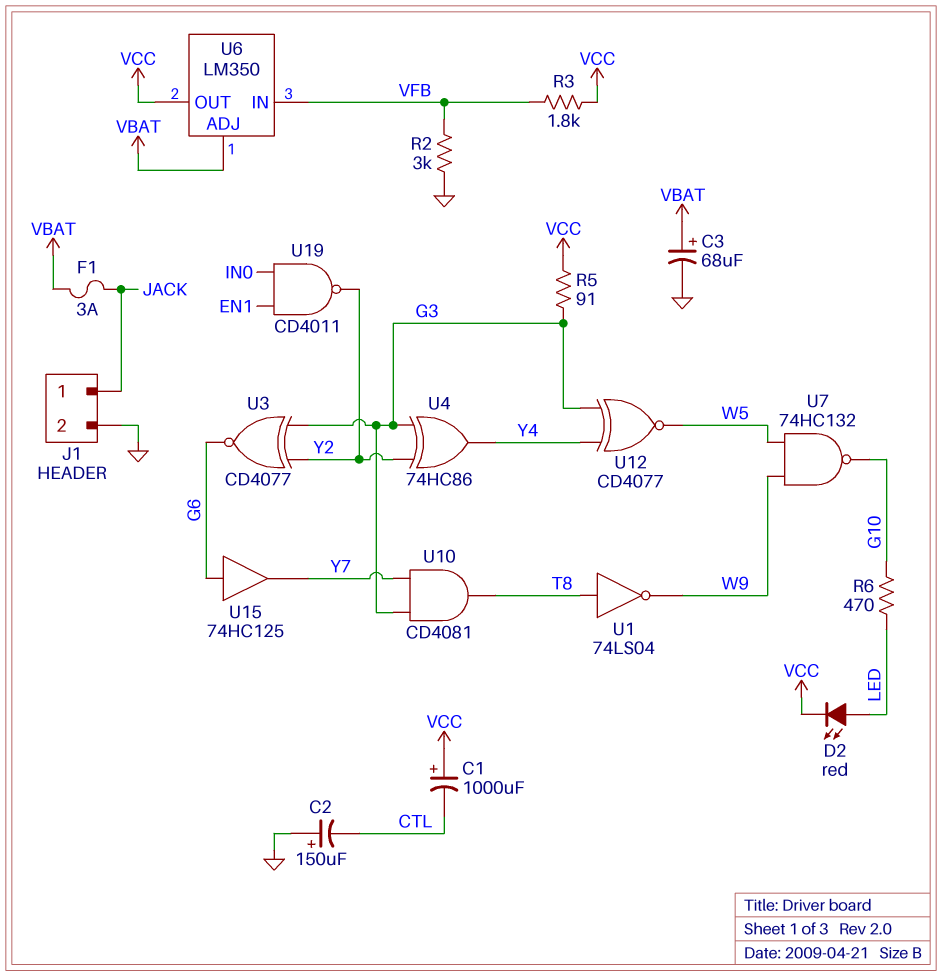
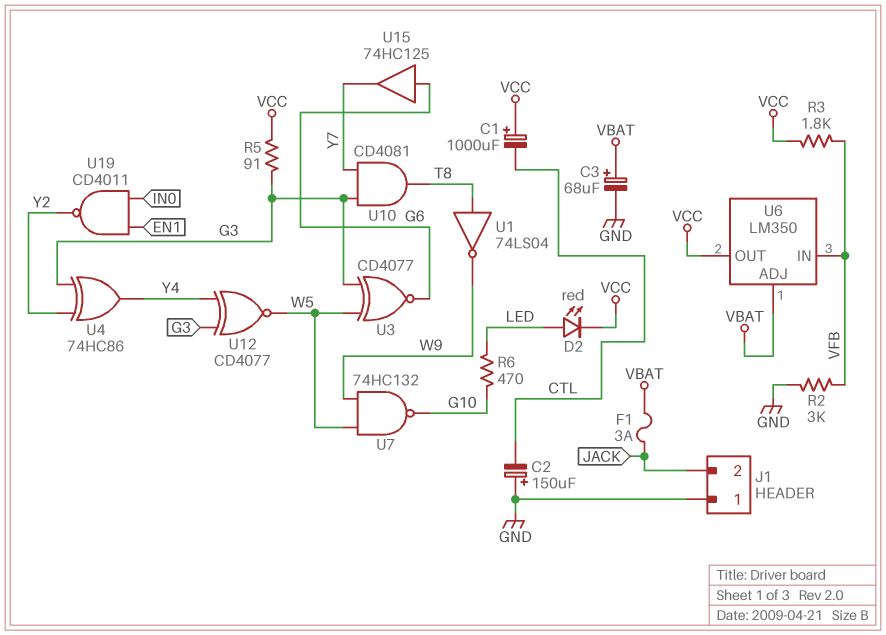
J1 pin 1: JACK -> GND
J1 pin 2: GND -> JACK
U3: XNOR CD4077 (in G3, in Y2, out G6) -> XNOR CD4077 (in G3, in W5, out G6)

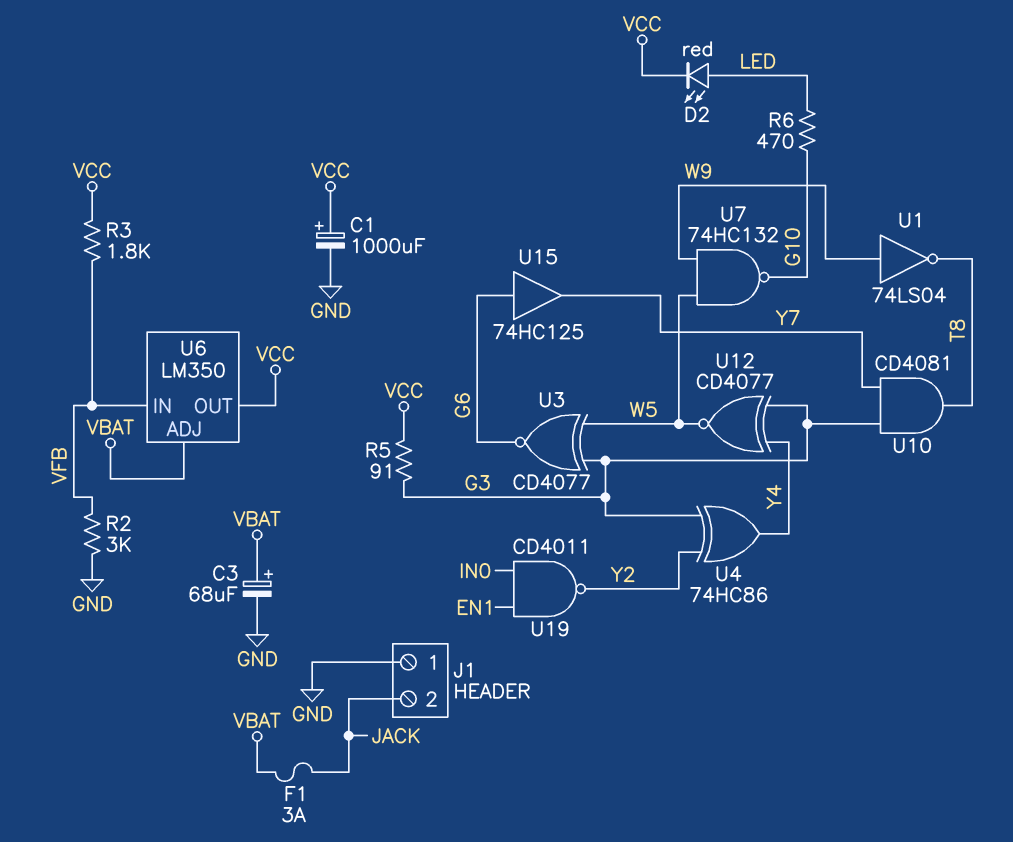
C1: 1000uF (plus VCC, minus CTL) -> 1000uF (plus VCC, minus GND)
C2: 150uF (plus GND, minus CTL) -> none
U1: NOT 74LS04 (in T8, out W9) -> NOT 74LS04 (in W9, out T8)

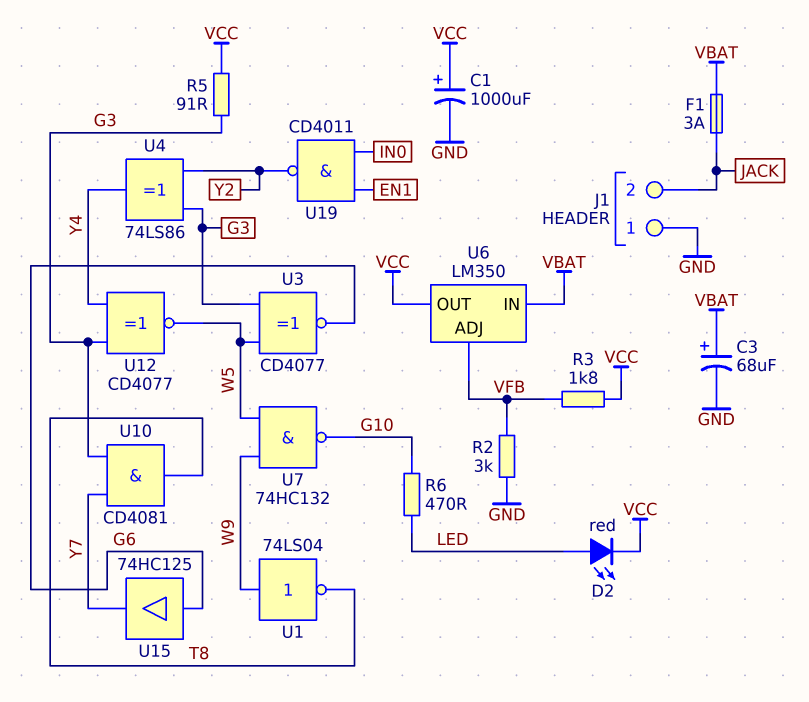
U4: XOR 74HC86 (in G3, in Y2, out Y4) -> XOR 74LS86 (in G3, in Y2, out Y4)
U6 pin ADJ: VBAT -> VFB
U6 pin IN: VFB -> VBAT

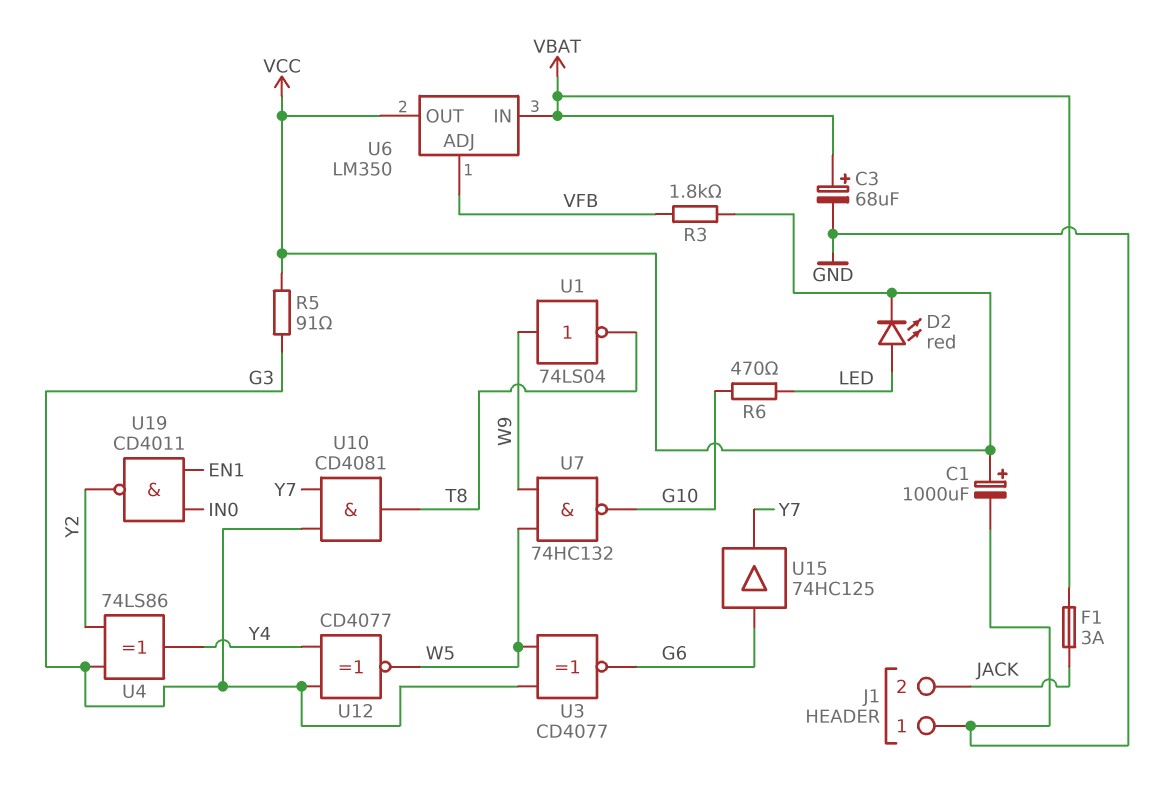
R2: 3k (GND, VFB) -> none

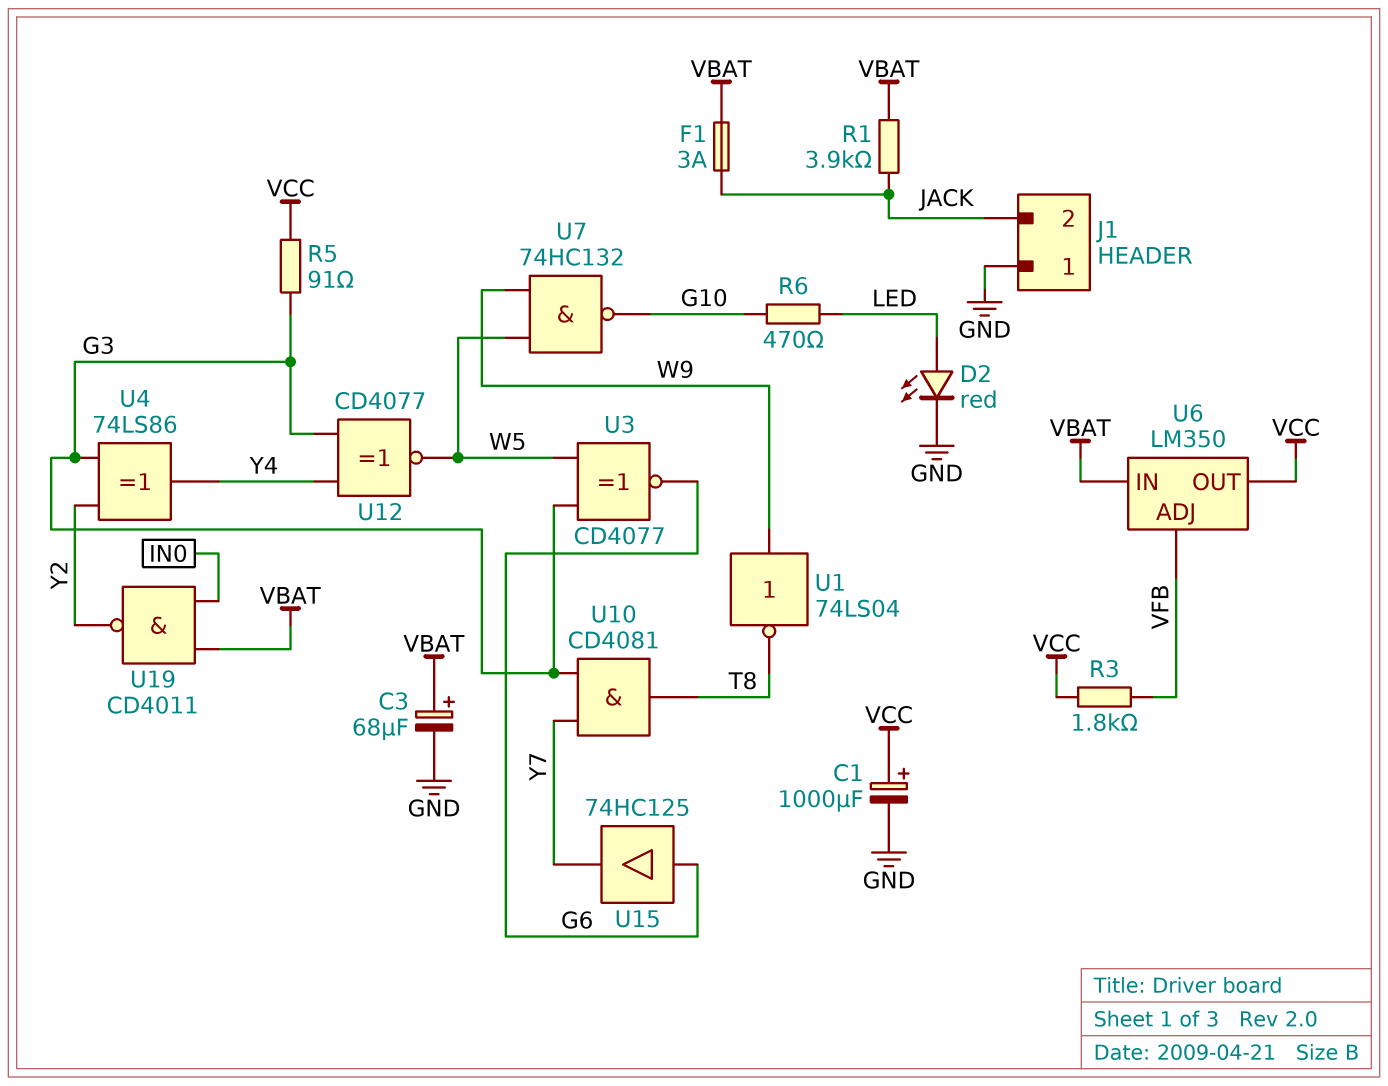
D2: LED red (A LED, K VCC) -> LED red (A LED, K GND)
R1: none -> 3.9k (JACK, VBAT)
U19: NAND CD4011 (in EN1, in IN0, out Y2) -> NAND CD4011 (in IN0, in VBAT, out Y2)

